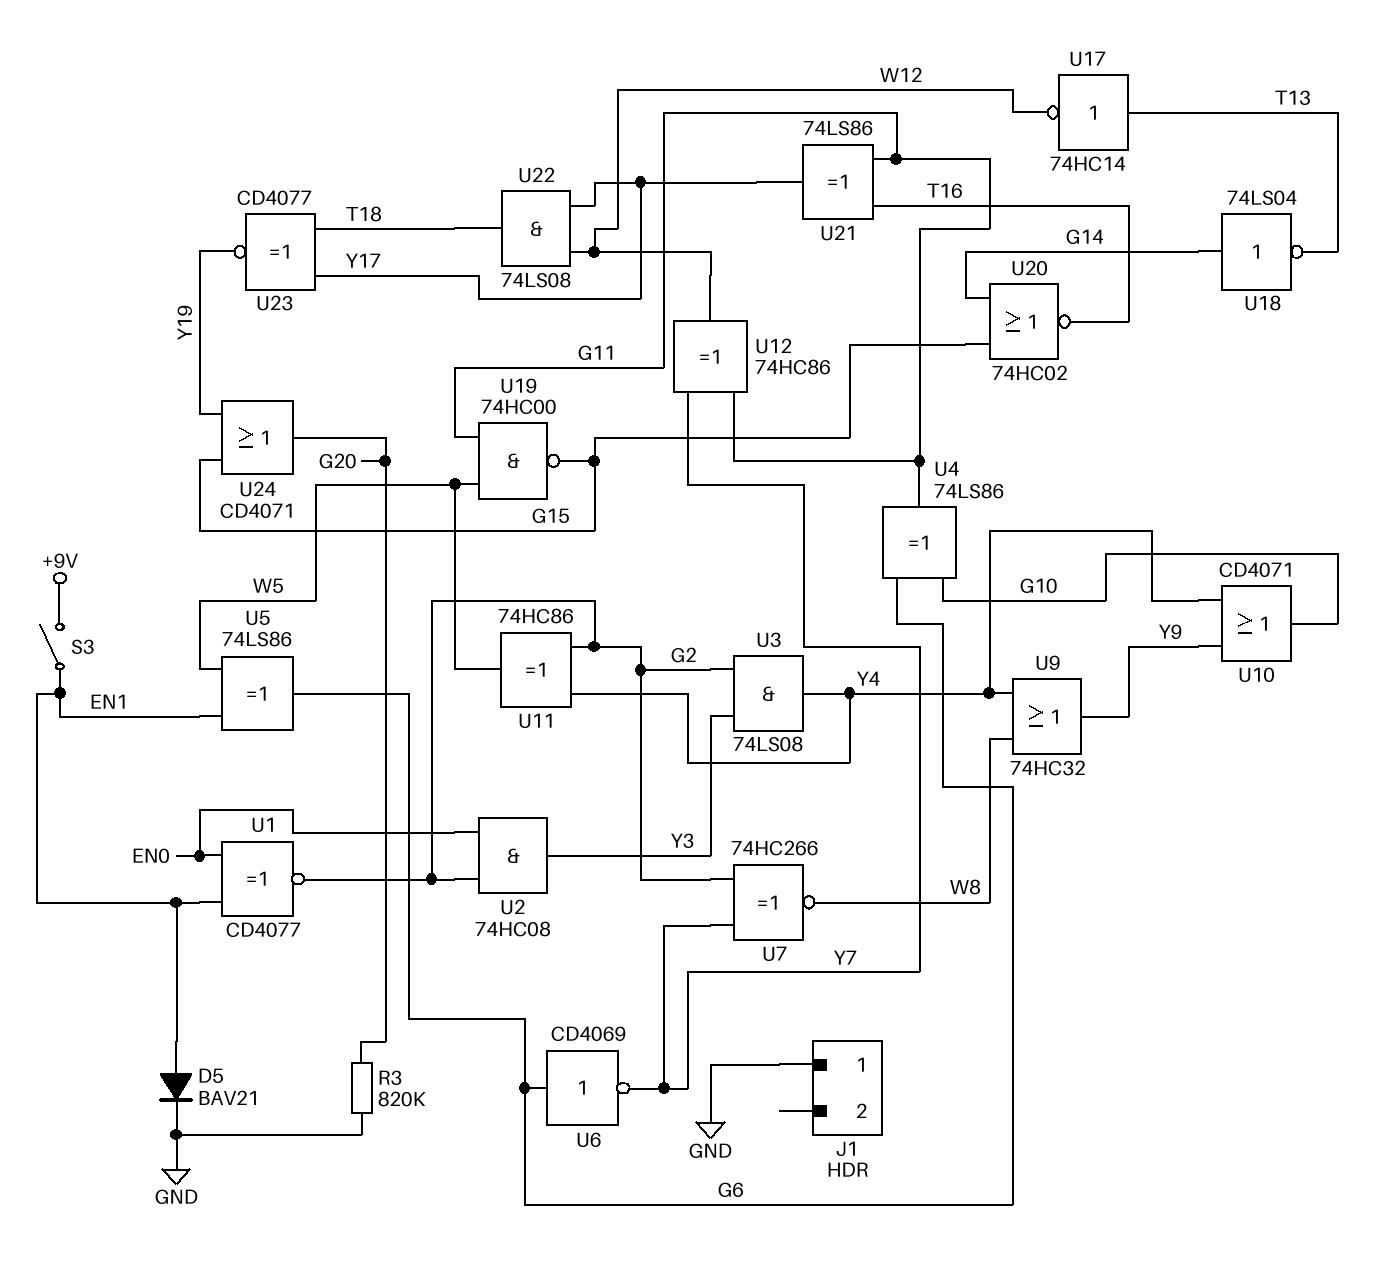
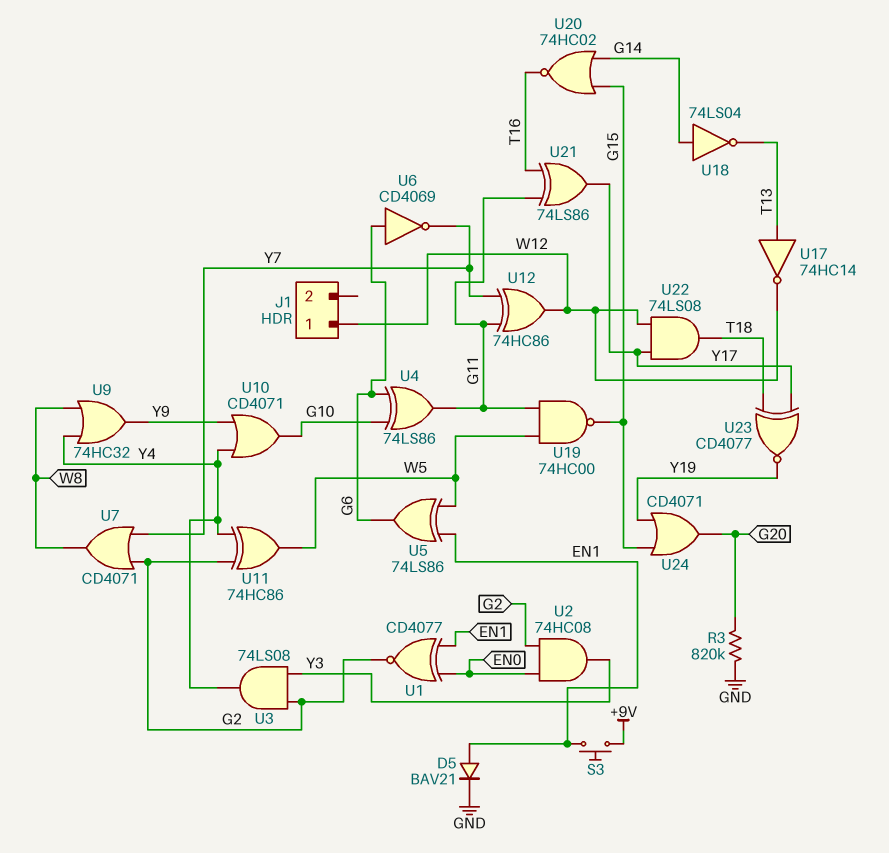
J1 pin 1: GND -> W12
S3: switch (+9V, EN1) -> button (+9V, EN1)
U7: XNOR 74HC266 (in G2, in Y7, out W8) -> OR CD4071 (in G2, in Y7, out W8)

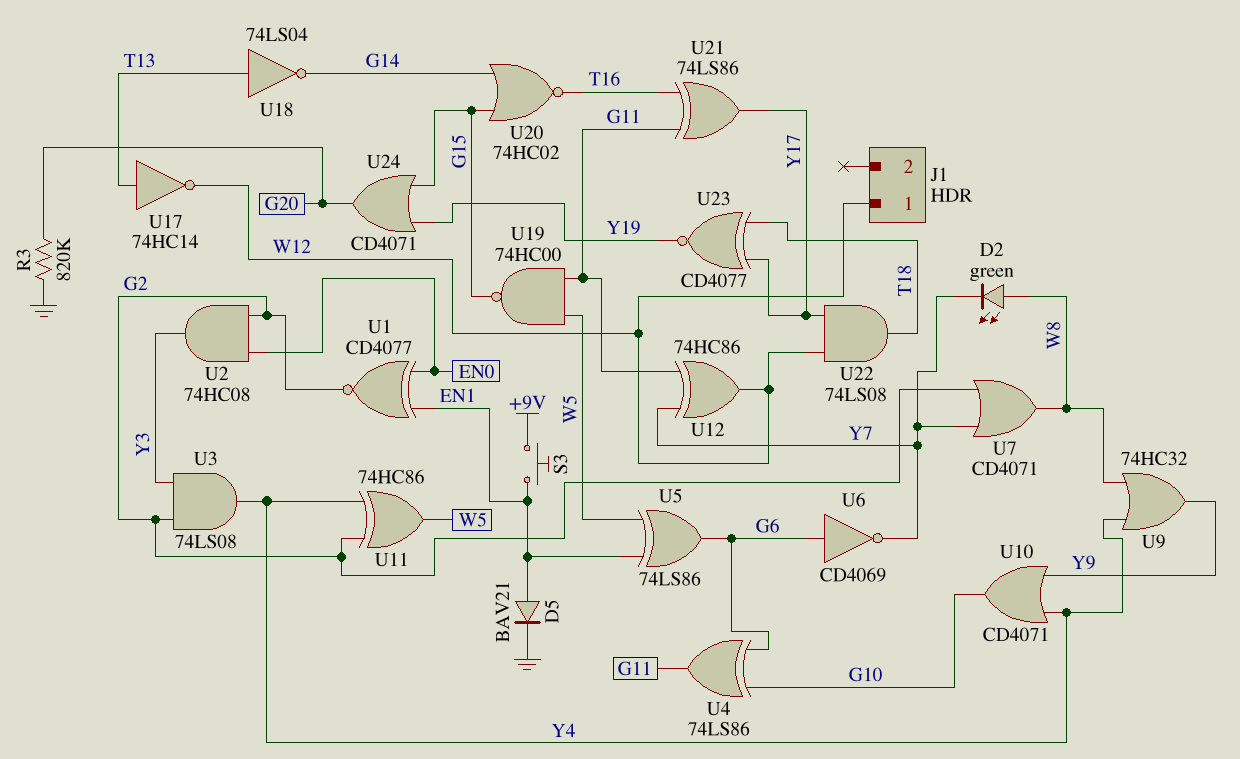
D2: none -> LED green (A W8, K Y7)
U18: NOT 74LS04 (in G14, out T13) -> NOT 74LS04 (in T13, out G14)

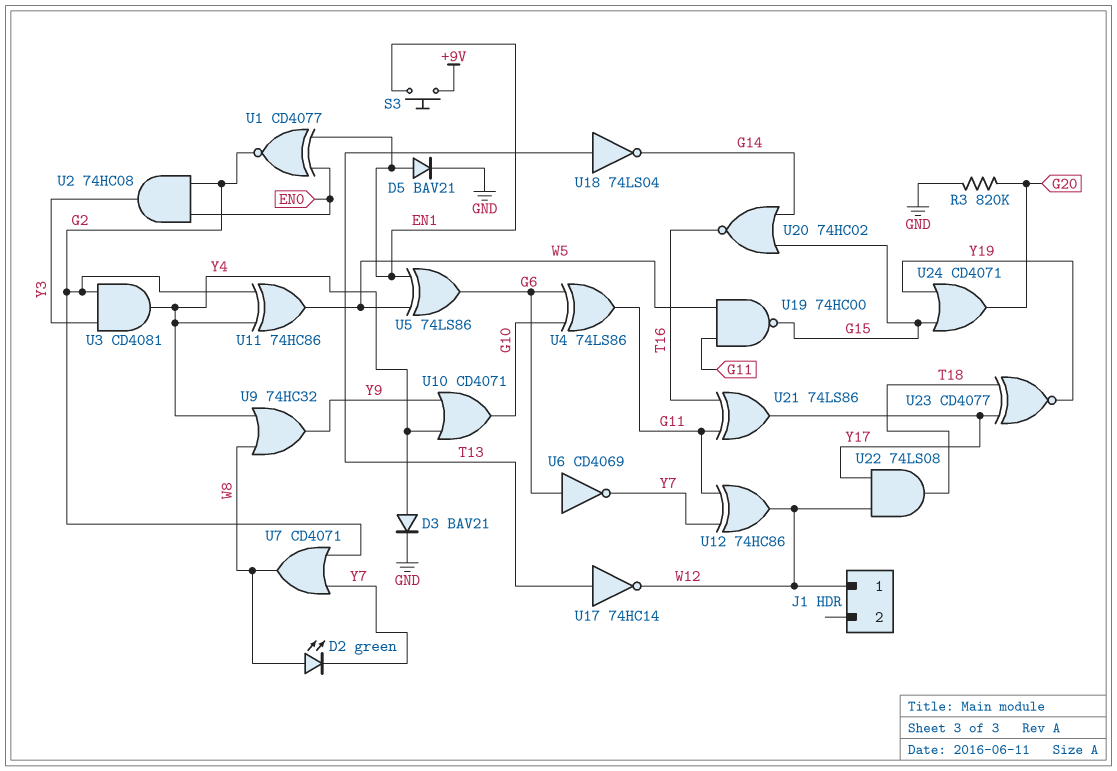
D3: none -> diode BAV21 (A Y4, K GND)
U3: AND 74LS08 (in G2, in Y3, out Y4) -> AND CD4081 (in G2, in Y3, out Y4)

